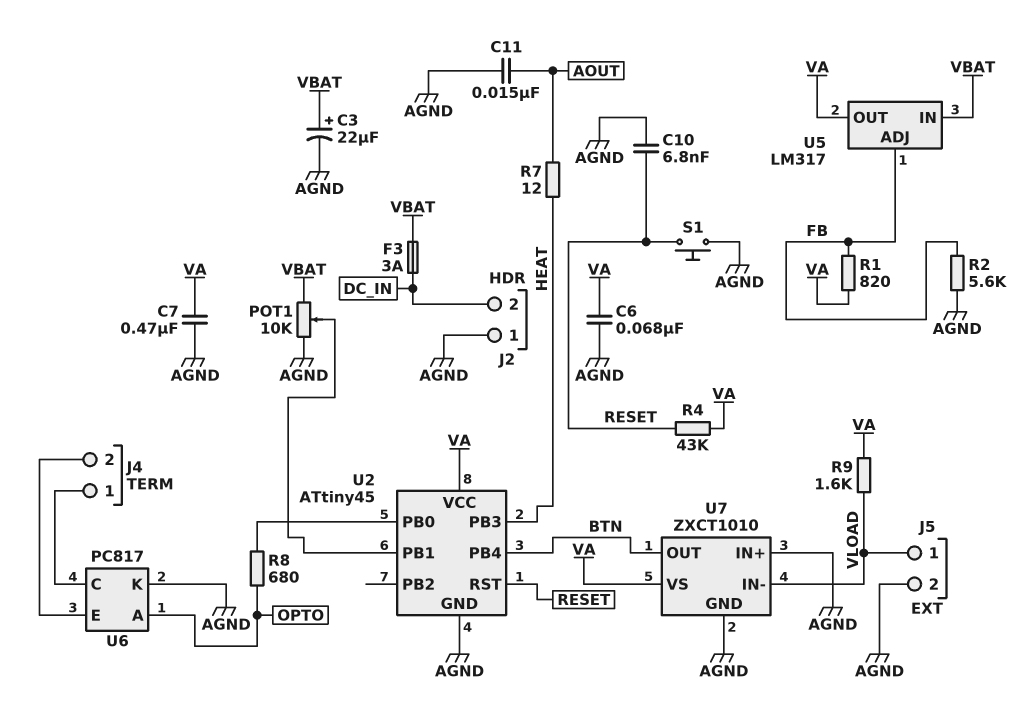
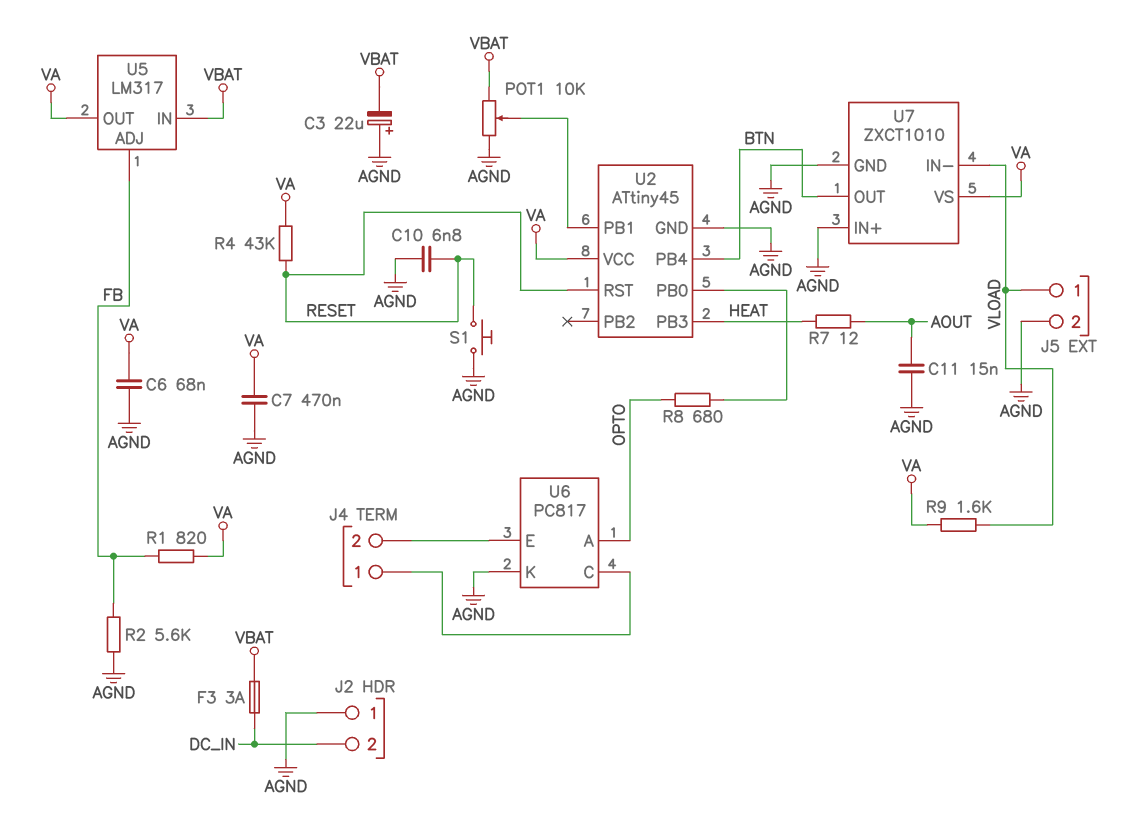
C3: 22uF (plus VBAT, minus AGND) -> 22uF (plus AGND, minus VBAT)

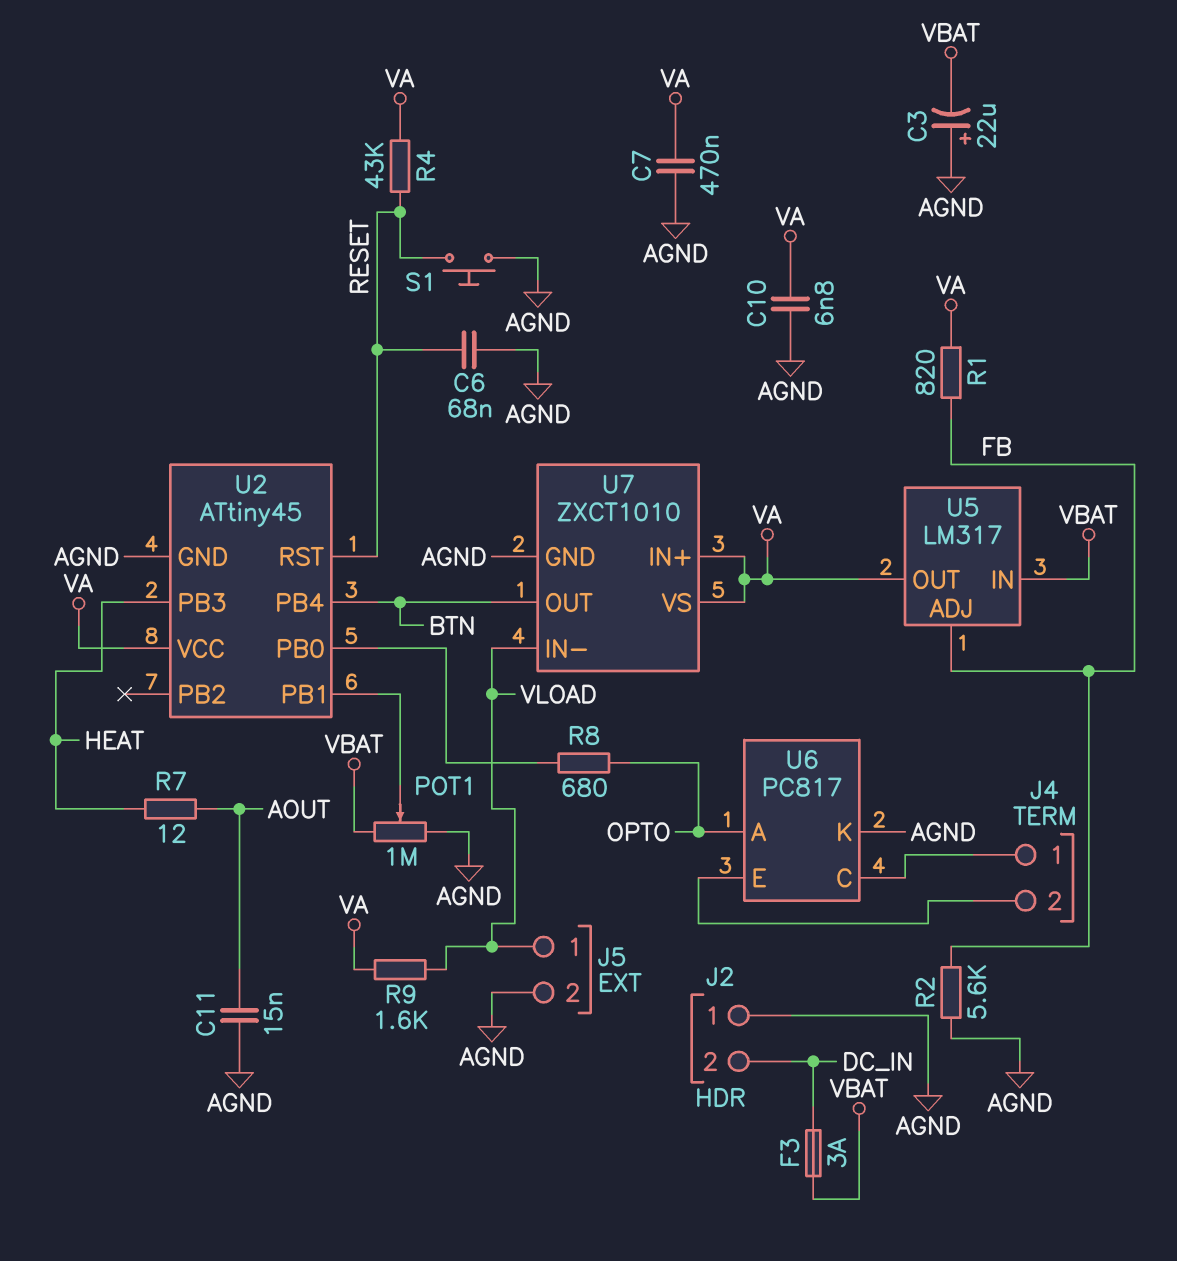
C6: 68nF (AGND, VA) -> 68nF (AGND, RESET)
C10: 6.8nF (AGND, RESET) -> 6.8nF (AGND, VA)
POT1: 10k (AGND, VBAT, wiper U2/PB1) -> 1M (AGND, VBAT, wiper U2/PB1)
U7 pin IN+: AGND -> VA

